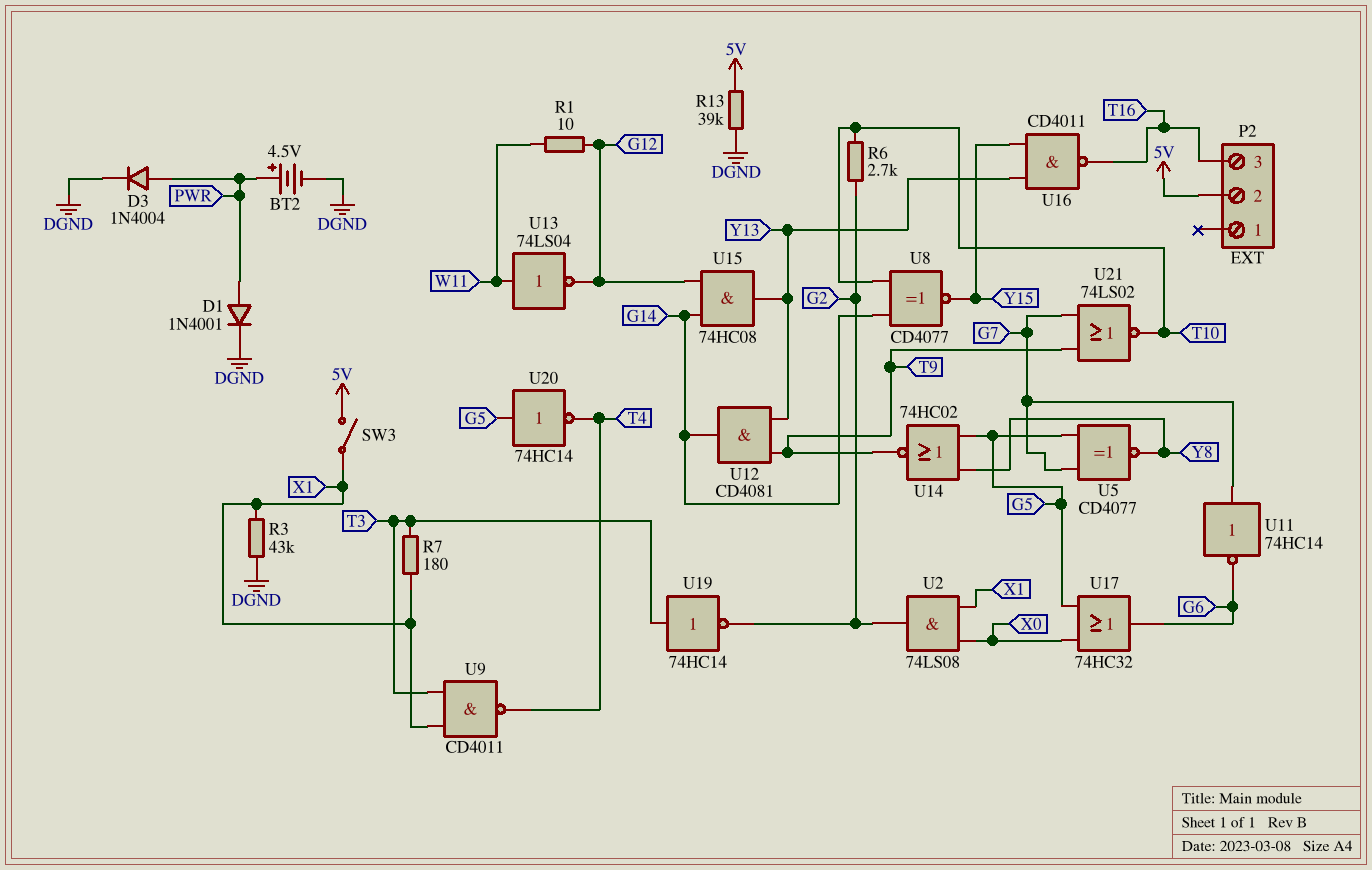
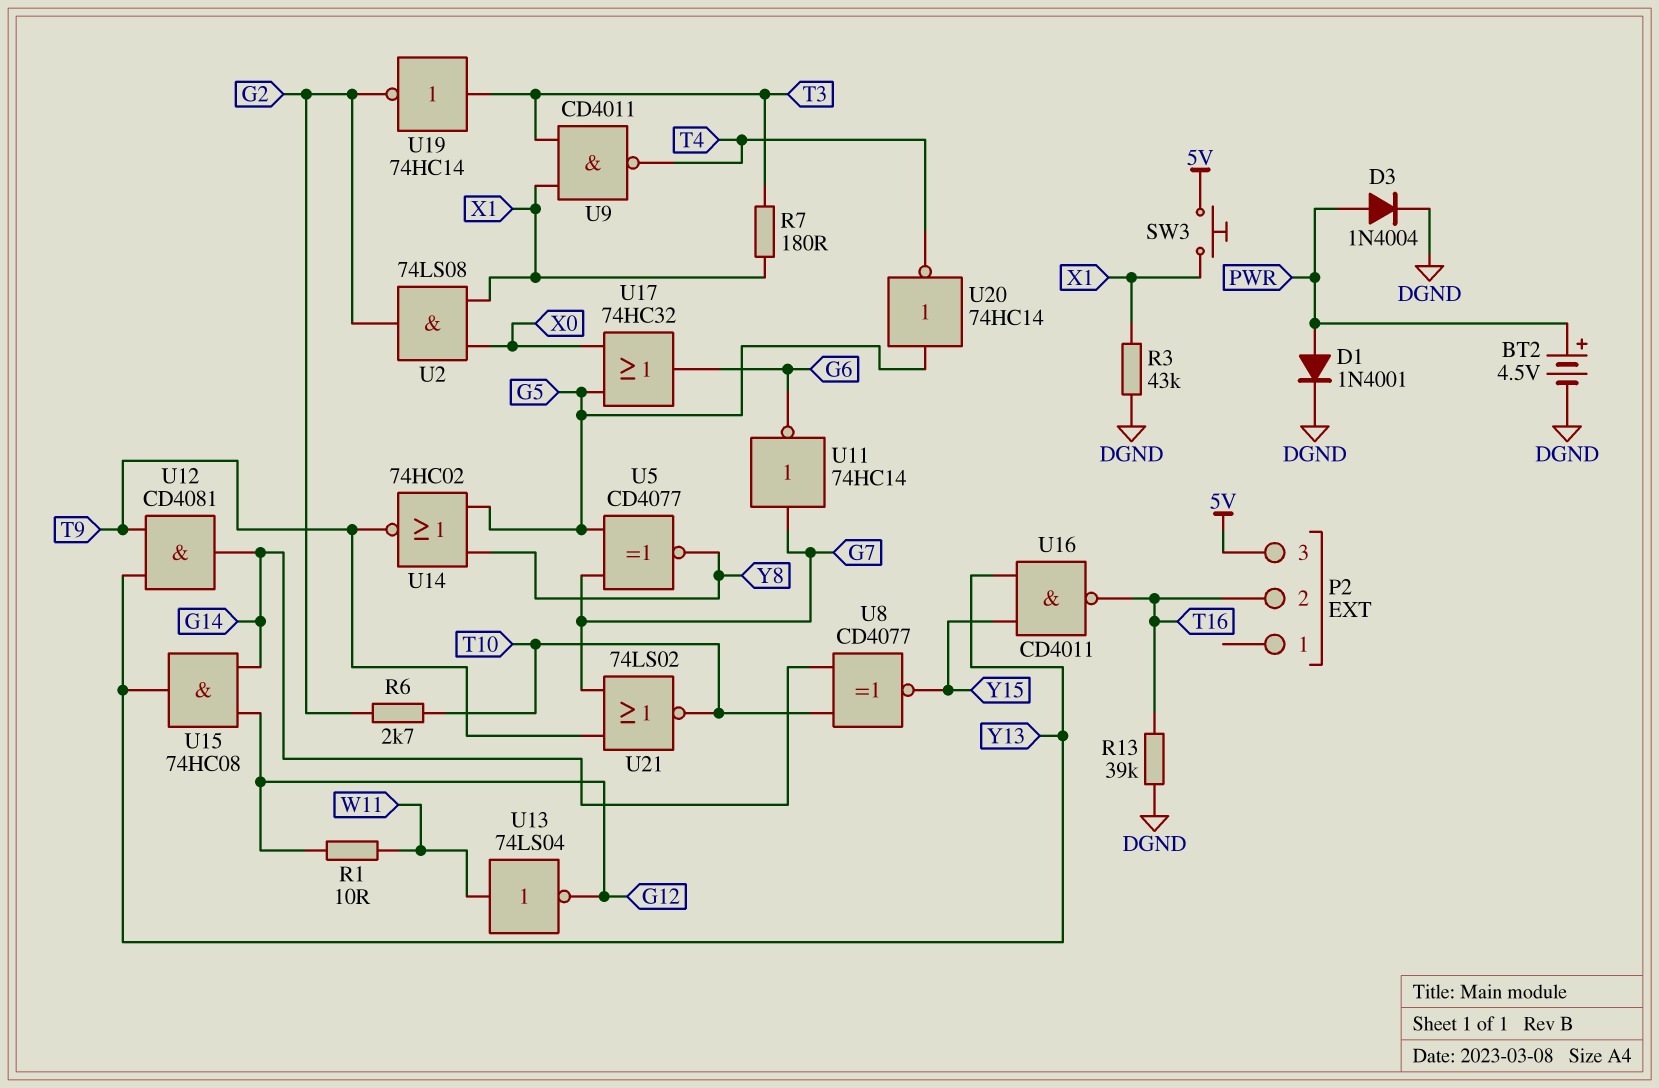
P2 pin 2: 5V -> T16
P2 pin 3: T16 -> 5V
R13: 39k (5V, DGND) -> 39k (DGND, T16)
SW3: switch (5V, X1) -> button (5V, X1)

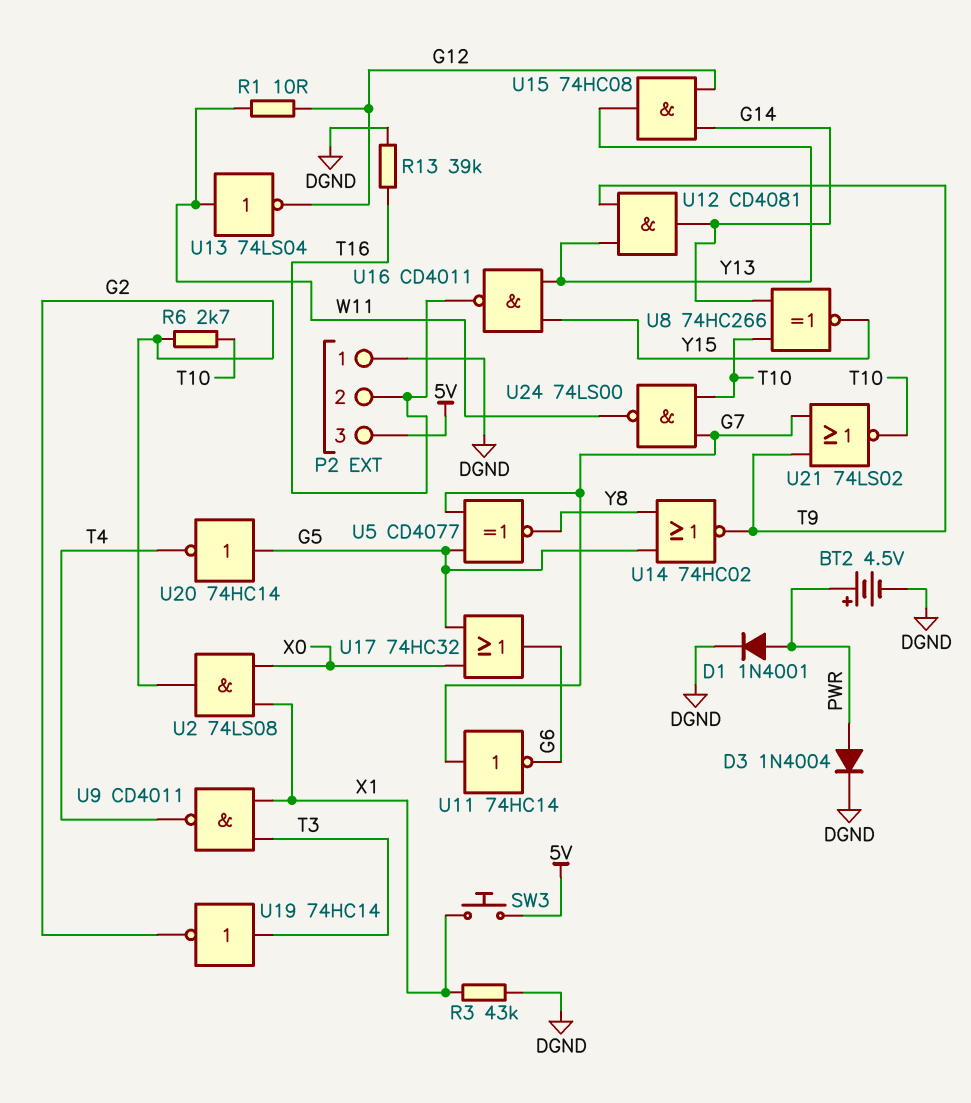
P2 pin 1: none -> DGND
R7: 180 (T3, X1) -> none
U8: XNOR CD4077 (in G14, in T10, out Y15) -> XNOR 74HC266 (in G14, in T10, out Y15)
U24: none -> NAND 74LS00 (in G7, in T10, out W11)

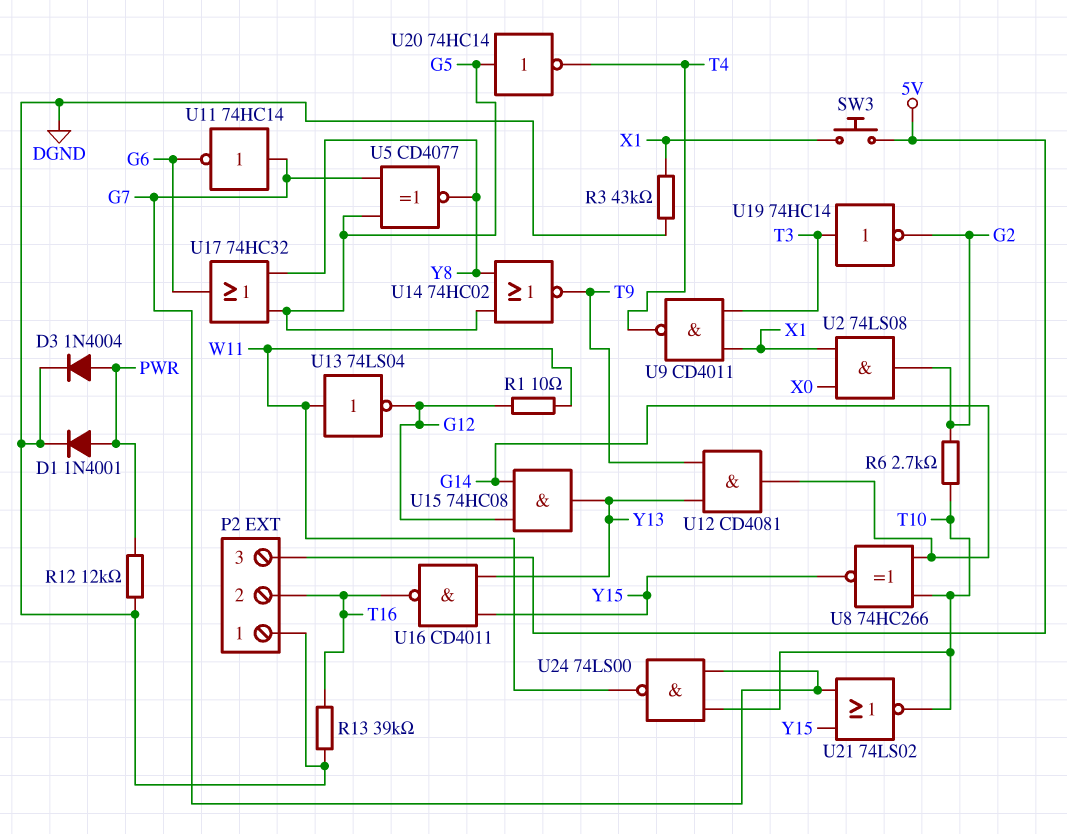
BT2: 4.5V (plus PWR, minus DGND) -> none
R12: none -> 12k (DGND, PWR)
U17: OR 74HC32 (in G5, in X0, out G6) -> OR 74HC32 (in G5, in Y8, out G6)
U21: NOR 74LS02 (in G7, in T9, out T10) -> NOR 74LS02 (in G7, in Y15, out T10)

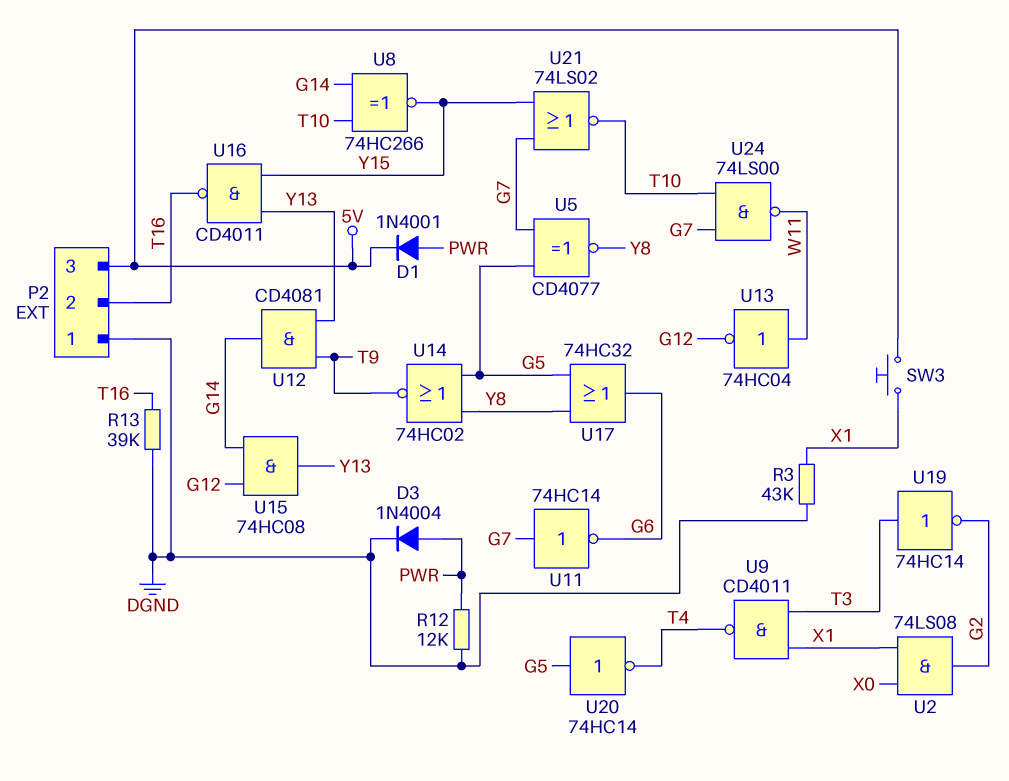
D1: diode 1N4001 (A PWR, K DGND) -> diode 1N4001 (A PWR, K 5V)
R1: 10 (G12, W11) -> none
R6: 2.7k (G2, T10) -> none
U13: NOT 74LS04 (in W11, out G12) -> NOT 74HC04 (in W11, out G12)

